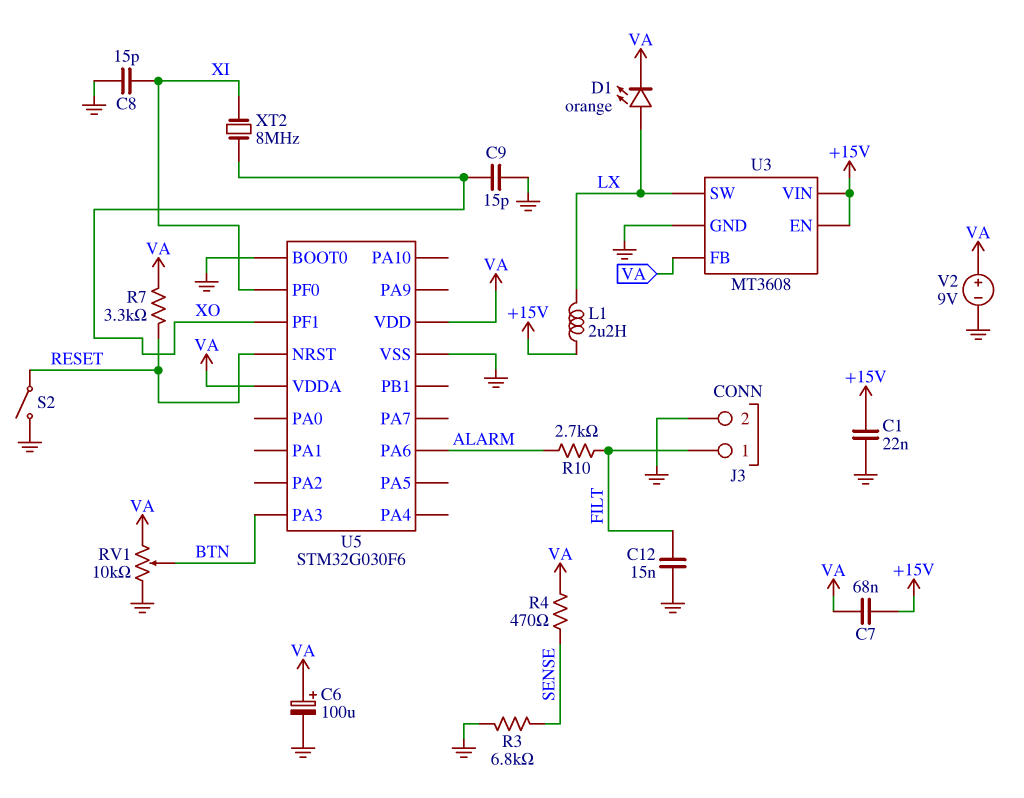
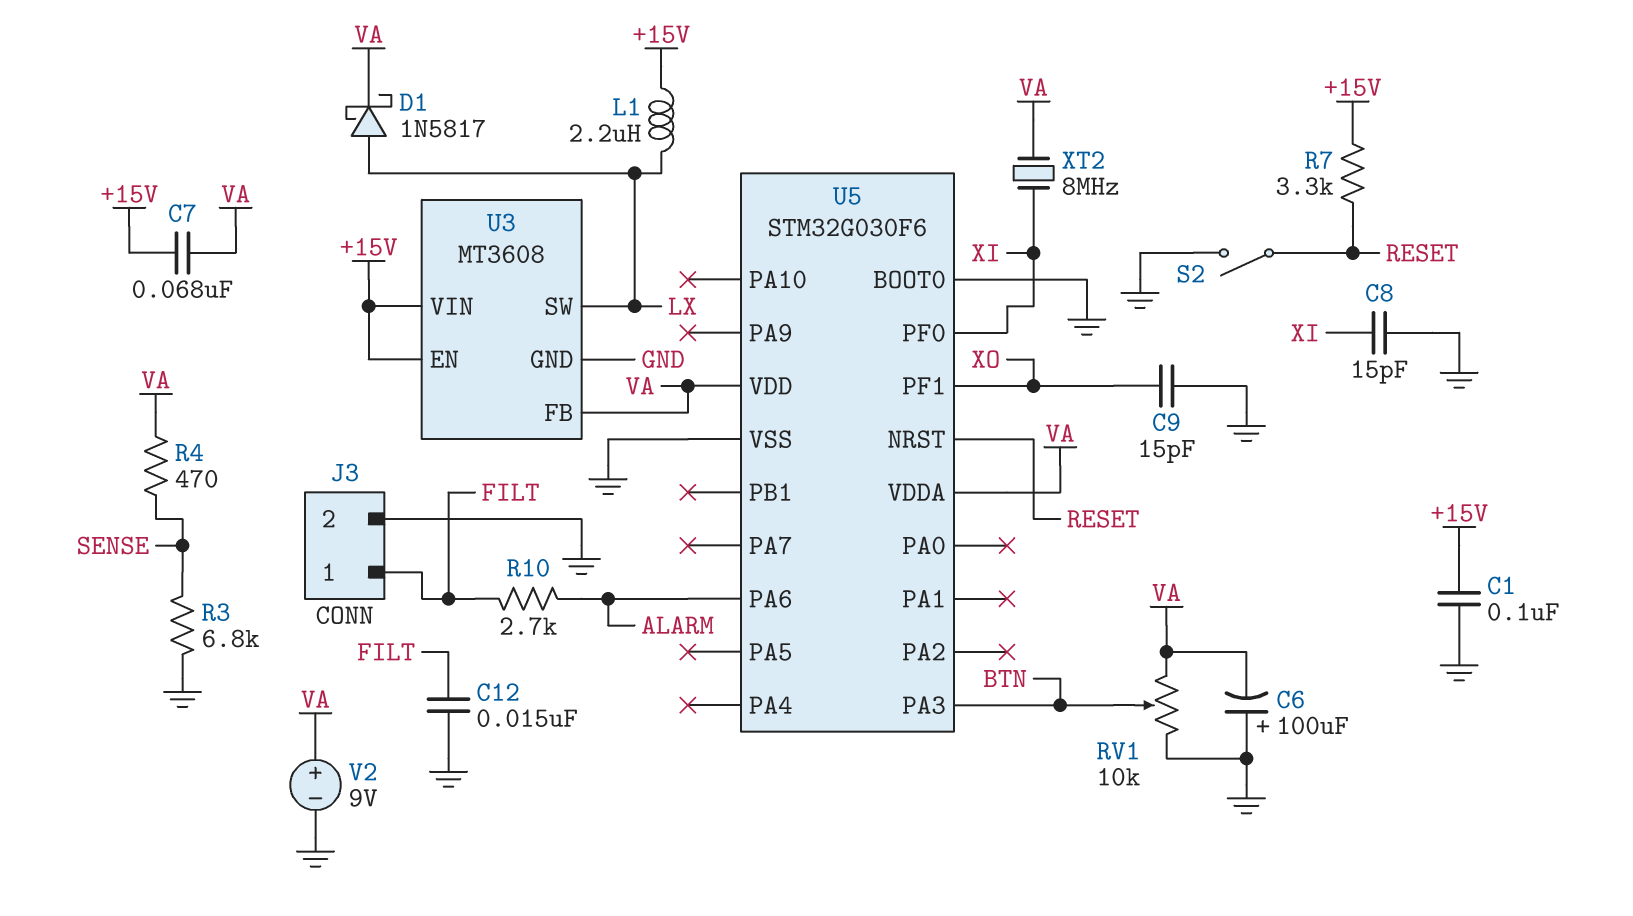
C1: 22nF (+15V, GND) -> 100nF (+15V, GND)
C6: 100uF (plus VA, minus GND) -> 100uF (plus GND, minus VA)
D1: LED orange (A LX, K VA) -> schottky 1N5817 (A LX, K VA)
R7: 3.3k (RESET, VA) -> 3.3k (+15V, RESET)
XT2: 8MHz (XI, XO) -> 8MHz (VA, XI)

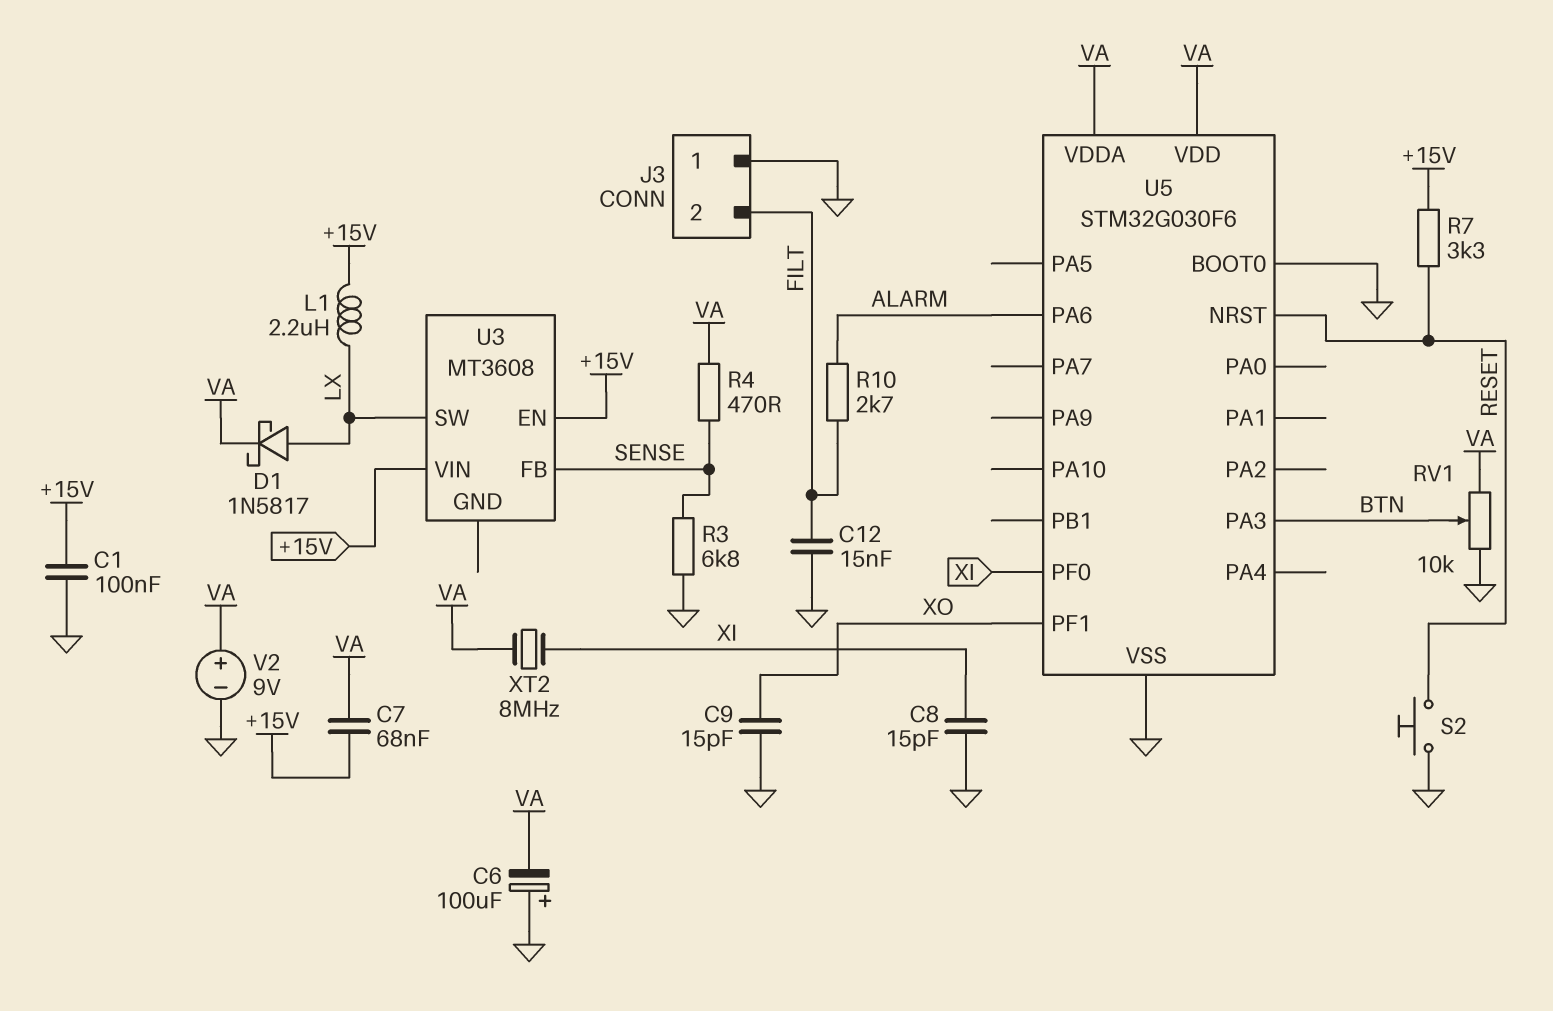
J3 pin 1: FILT -> GND
J3 pin 2: GND -> FILT
S2: switch (GND, RESET) -> button (GND, RESET)
U3 pin FB: VA -> SENSE
U3 pin GND: GND -> none

